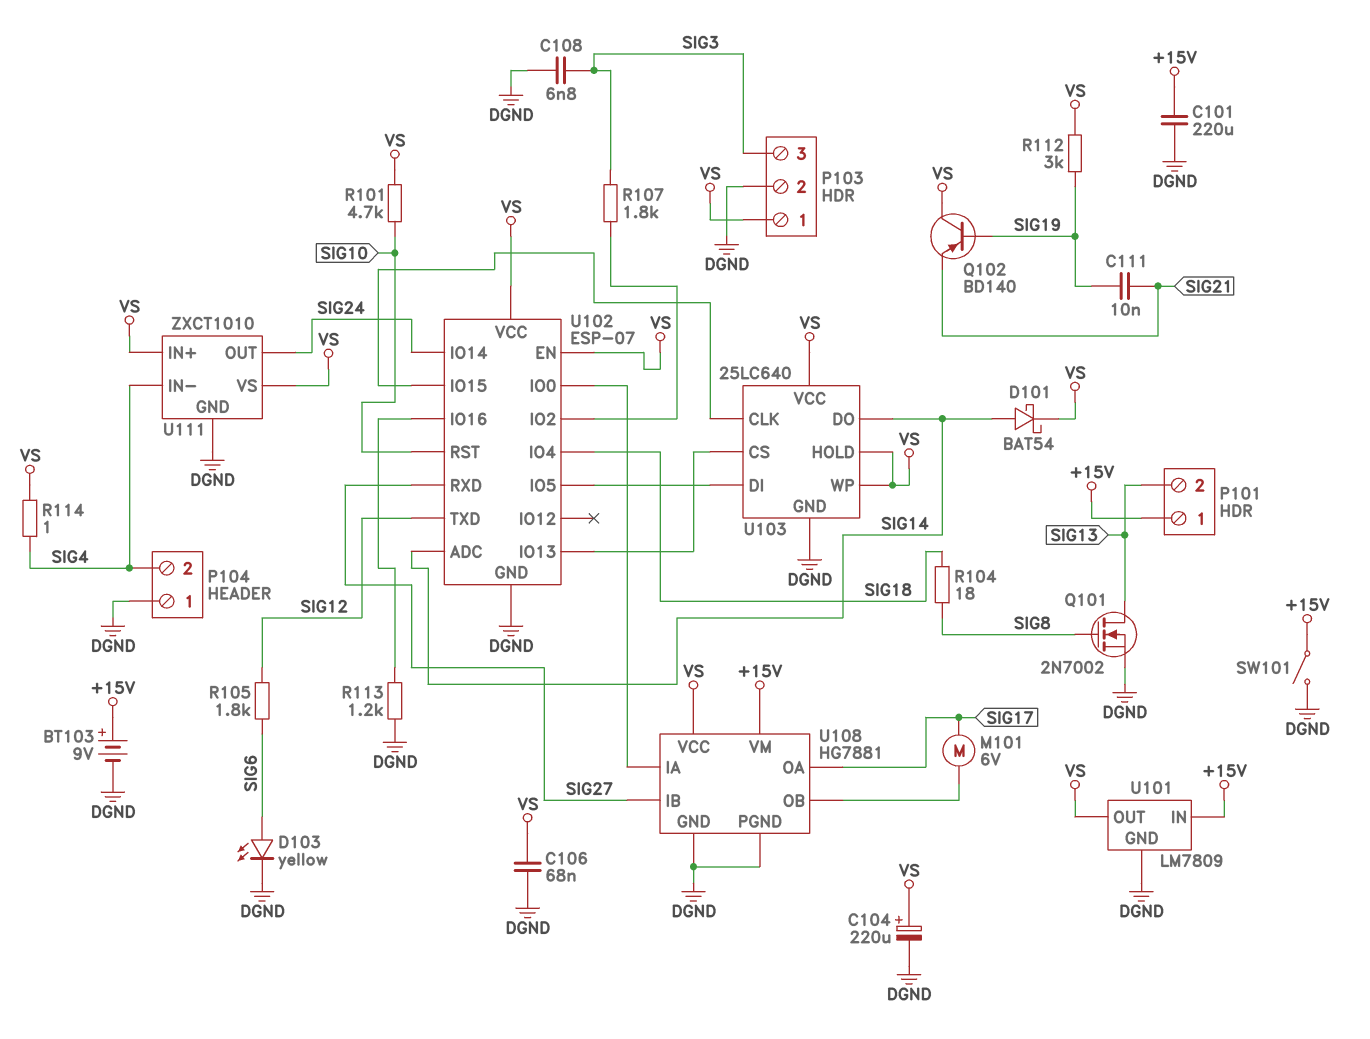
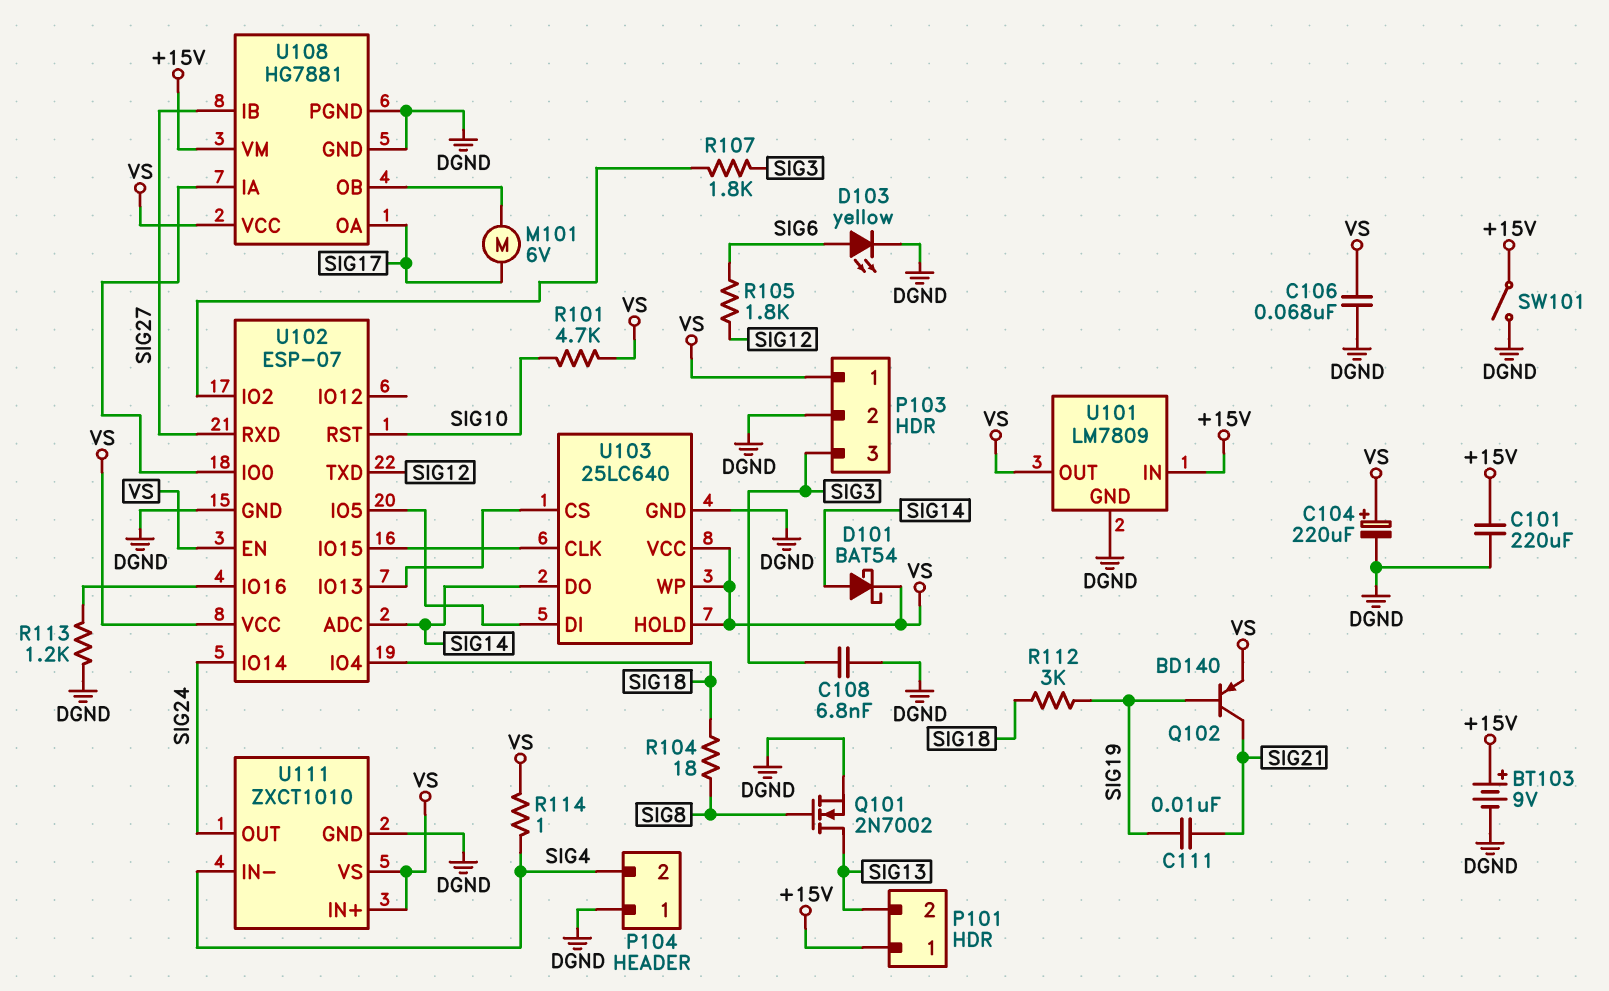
Q102: PNP BD140 (B SIG19, C VS, E SIG21) -> PNP BD140 (B SIG19, C SIG21, E VS)
R112: 3k (SIG19, VS) -> 3k (SIG18, SIG19)

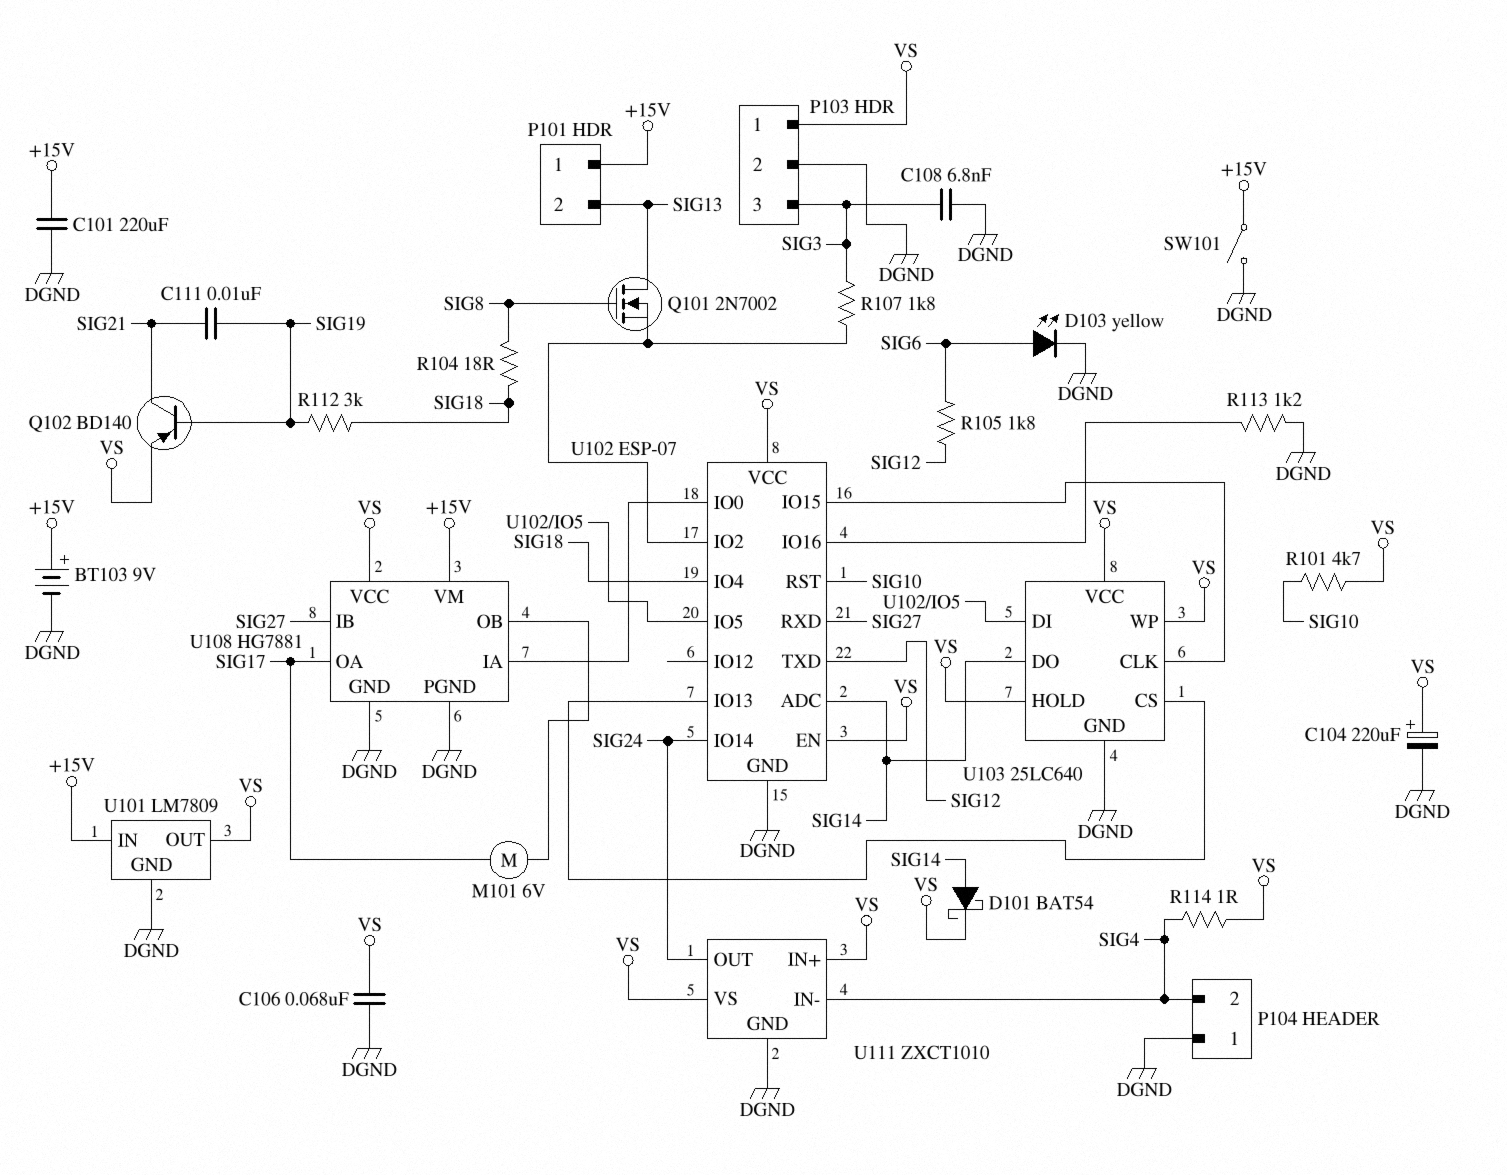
Q101: NMOS 2N7002 (G SIG8, D SIG13, S DGND) -> NMOS 2N7002 (G SIG8, D SIG13, S U102/IO2)

